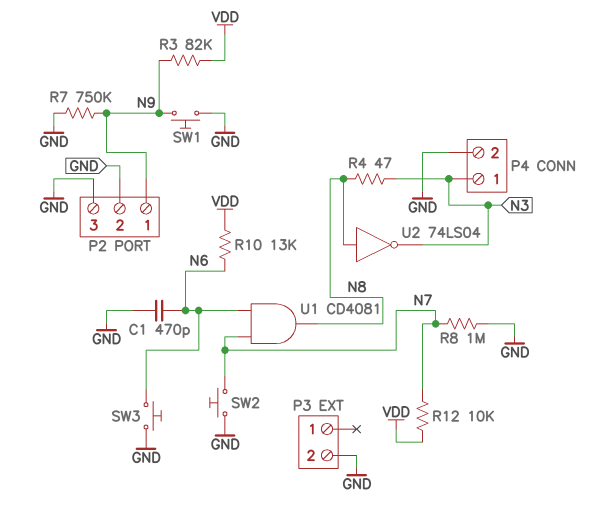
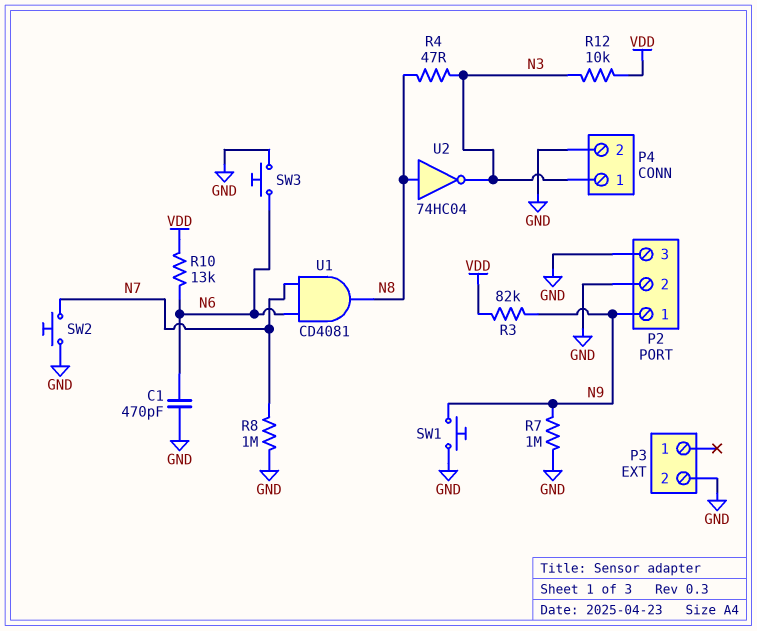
R7: 750k (GND, N9) -> 1M (GND, N9)
R12: 10k (N7, VDD) -> 10k (N3, VDD)
U2: NOT 74LS04 (in N8, out N3) -> NOT 74HC04 (in N8, out N3)

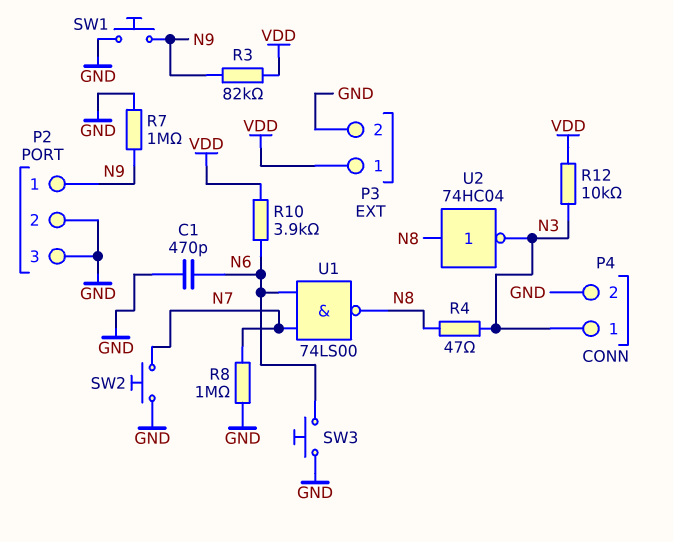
P3 pin 1: none -> VDD
R10: 13k (N6, VDD) -> 3.9k (N6, VDD)
U1: AND CD4081 (in N6, in N7, out N8) -> NAND 74LS00 (in N6, in N7, out N8)

